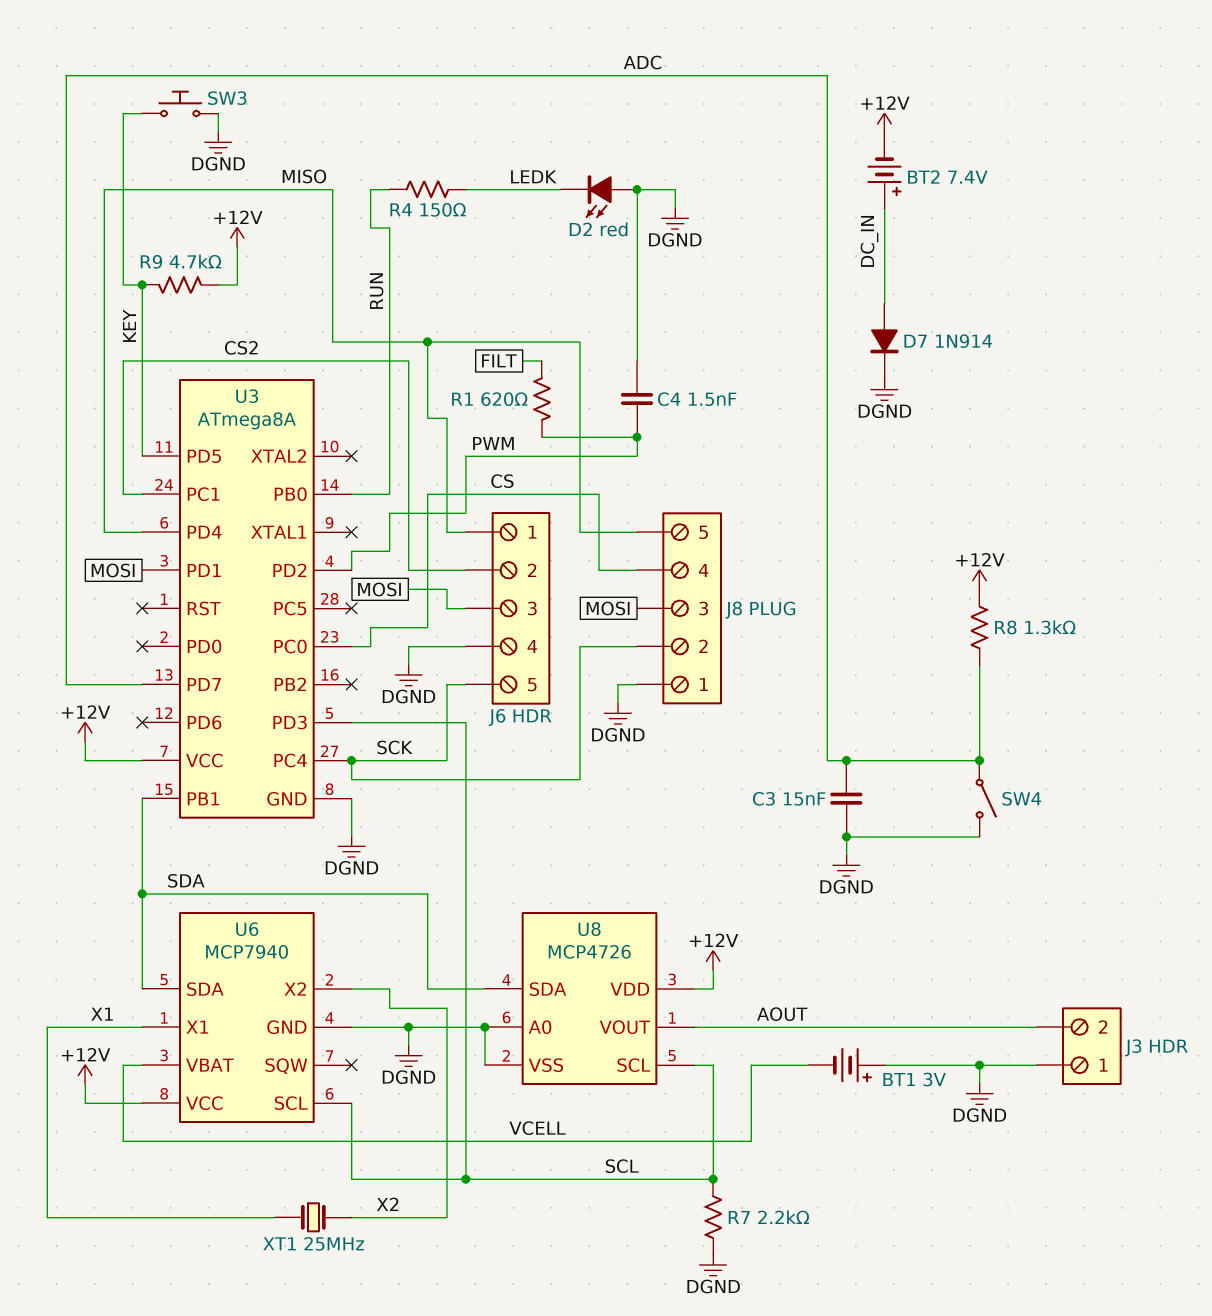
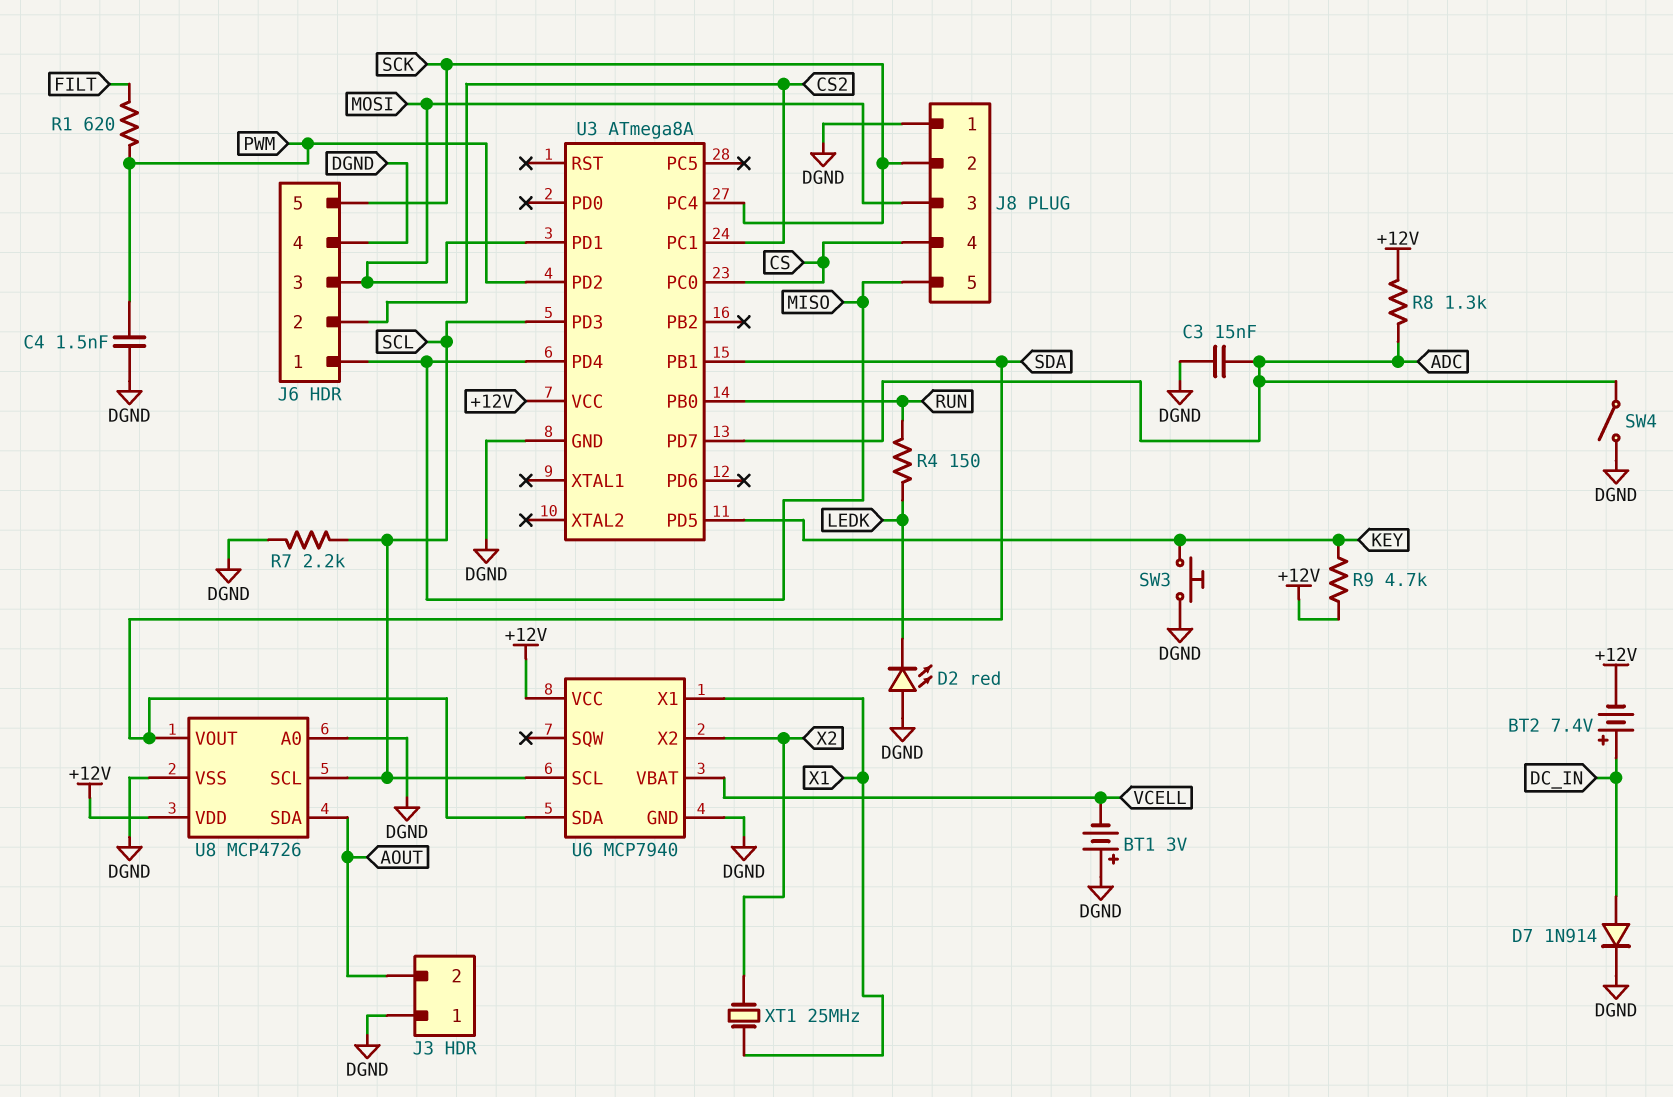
U8 pin SDA: SDA -> AOUT
U8 pin VOUT: AOUT -> SDA

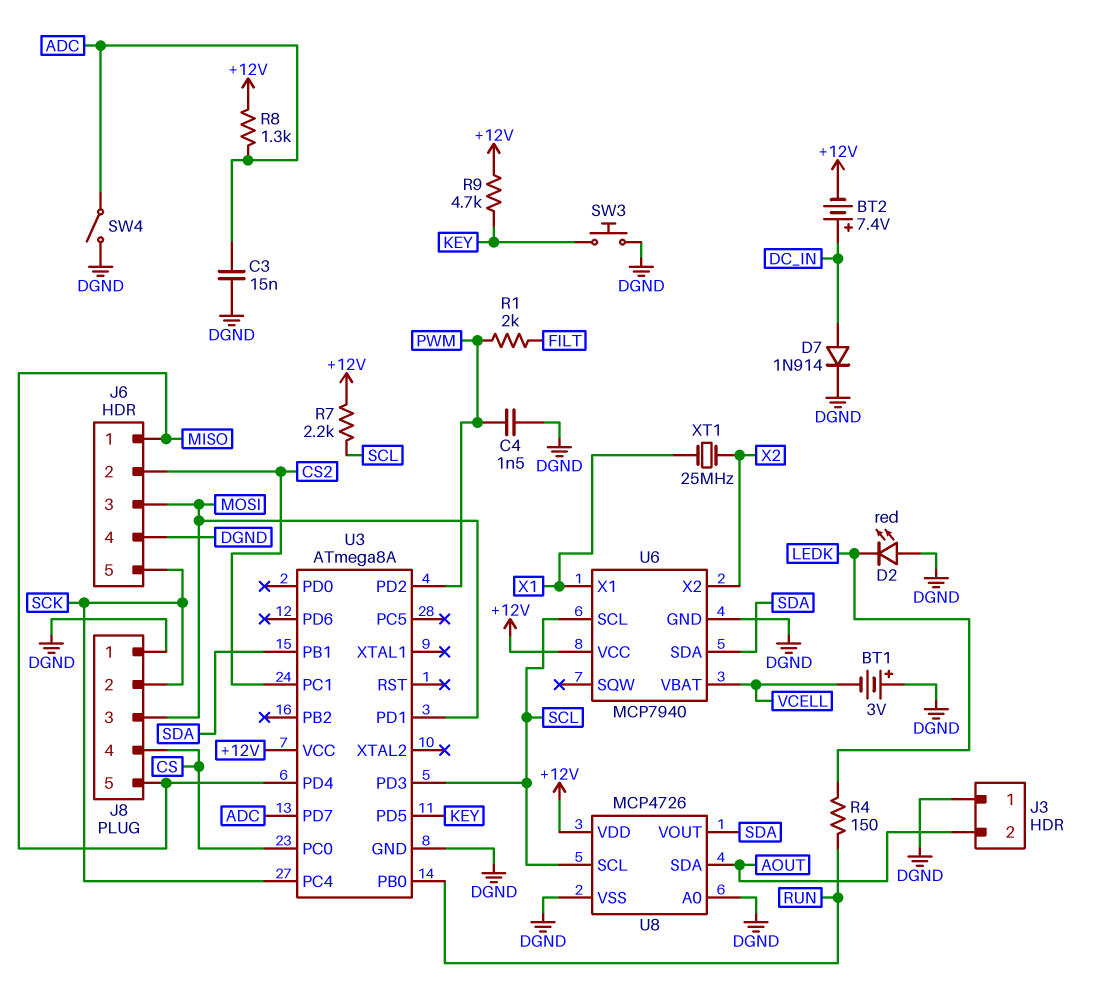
R1: 620 (FILT, PWM) -> 2k (FILT, PWM)
R7: 2.2k (DGND, SCL) -> 2.2k (+12V, SCL)

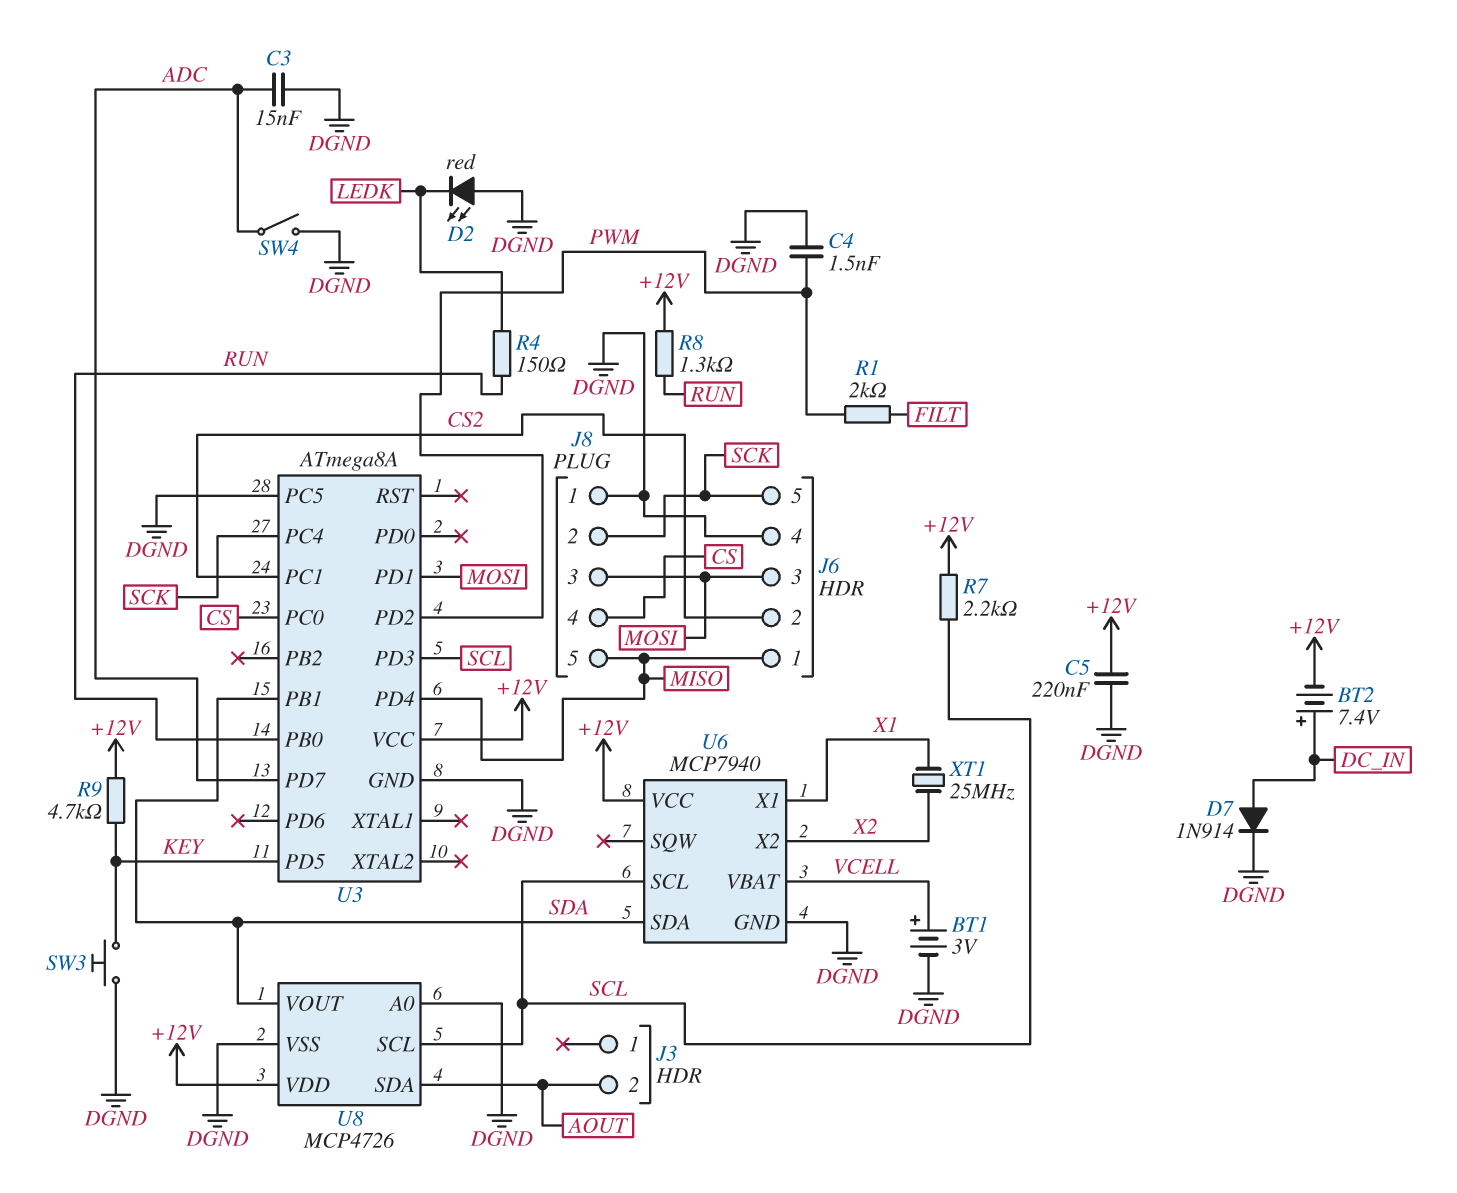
BT1: 3V (plus DGND, minus VCELL) -> 3V (plus VCELL, minus DGND)
C5: none -> 220nF (+12V, DGND)
J3 pin 1: DGND -> none
R8: 1.3k (+12V, ADC) -> 1.3k (+12V, RUN)
U3 pin PC5: none -> DGND

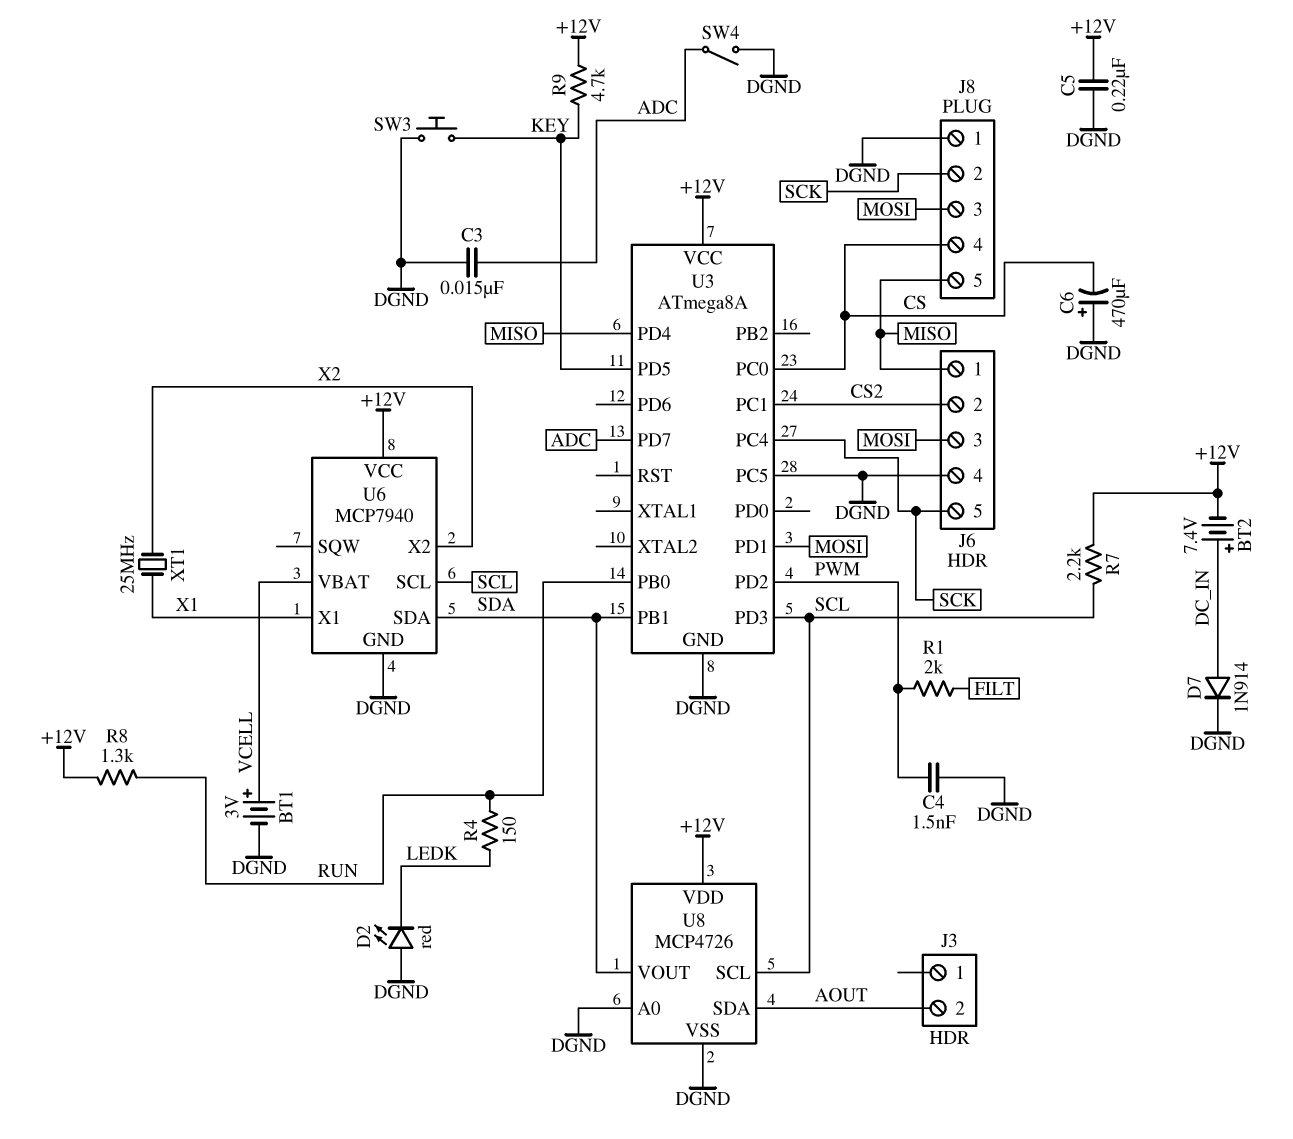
C6: none -> 470uF (plus DGND, minus CS)

